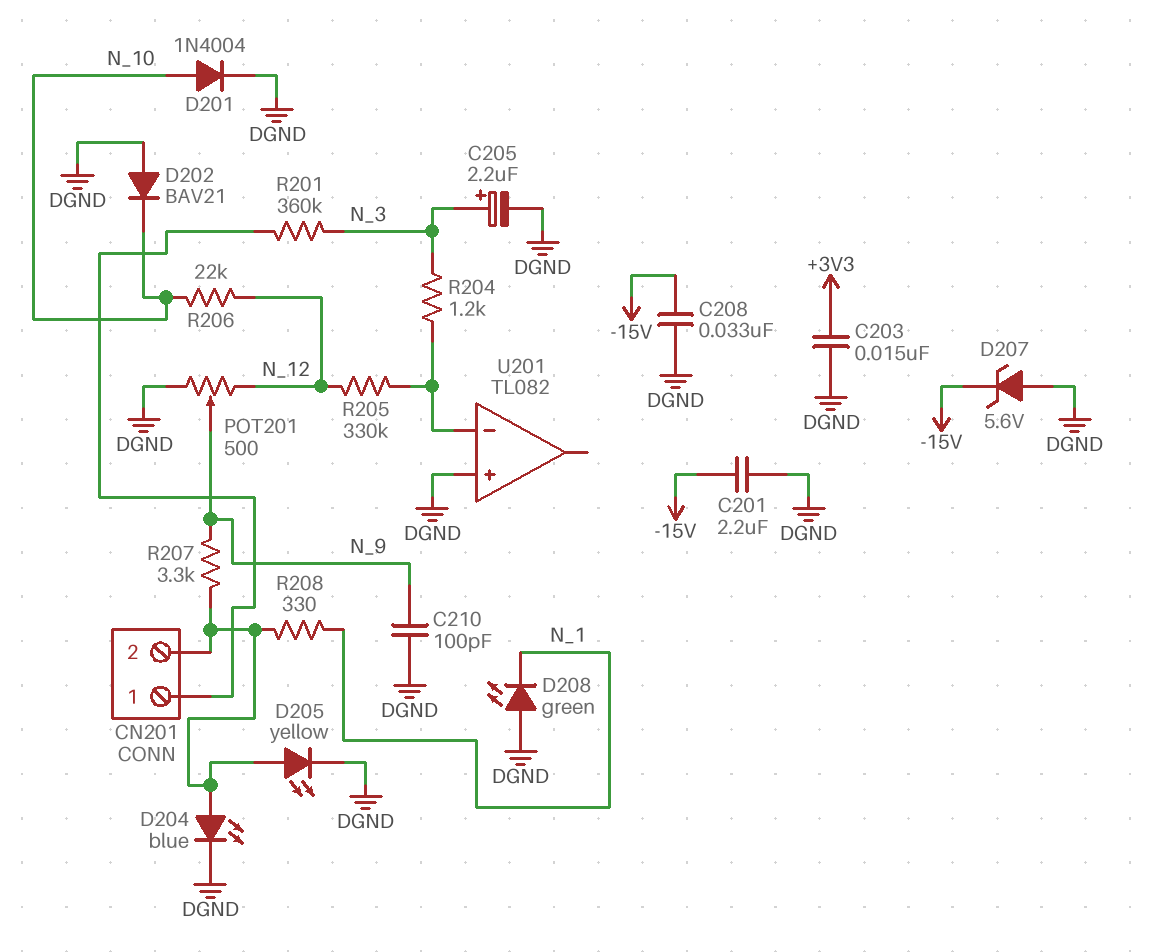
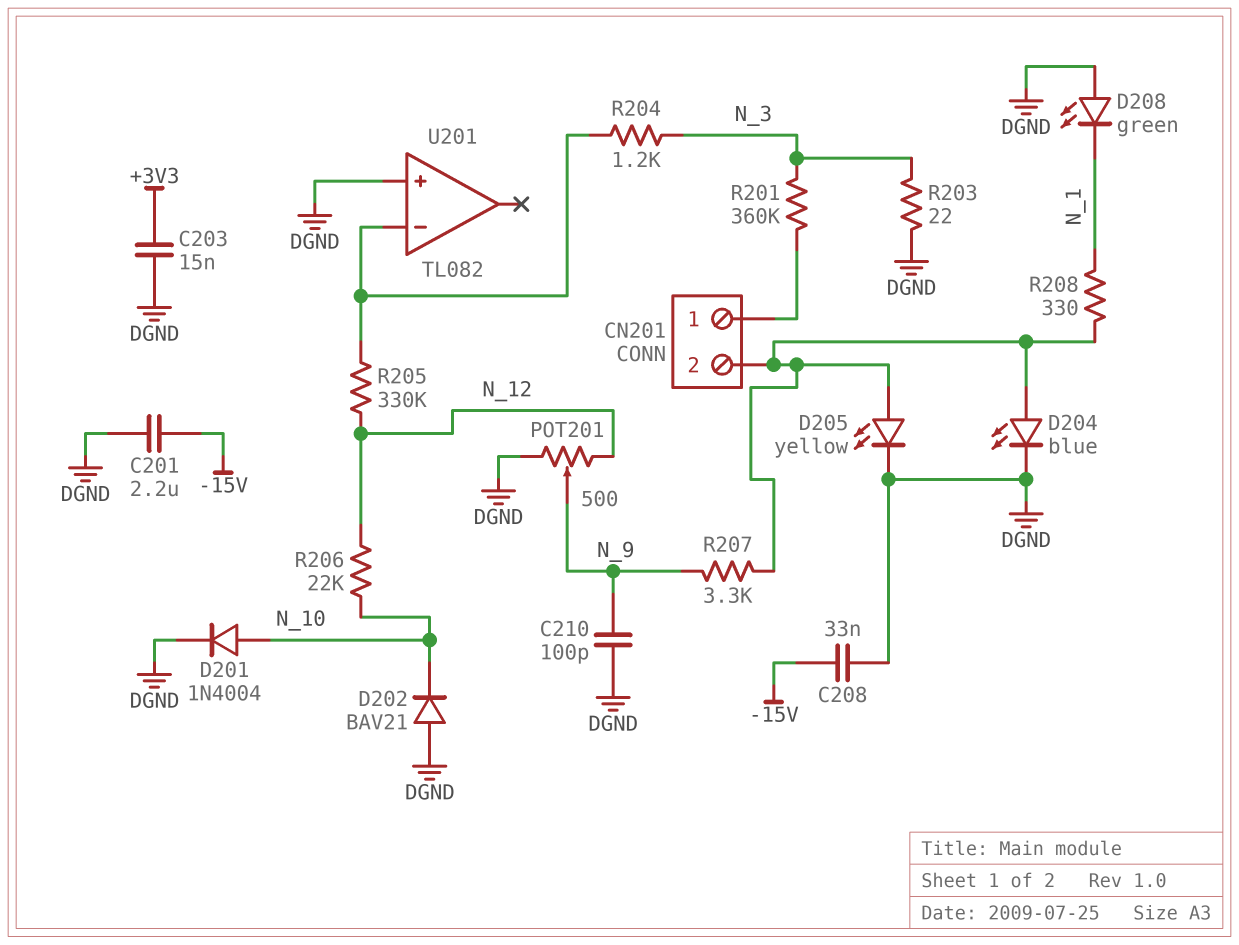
C205: 2.2uF (plus N_3, minus DGND) -> none
D207: zener 5.6V (A DGND, K -15V) -> none
R203: none -> 22 (DGND, N_3)

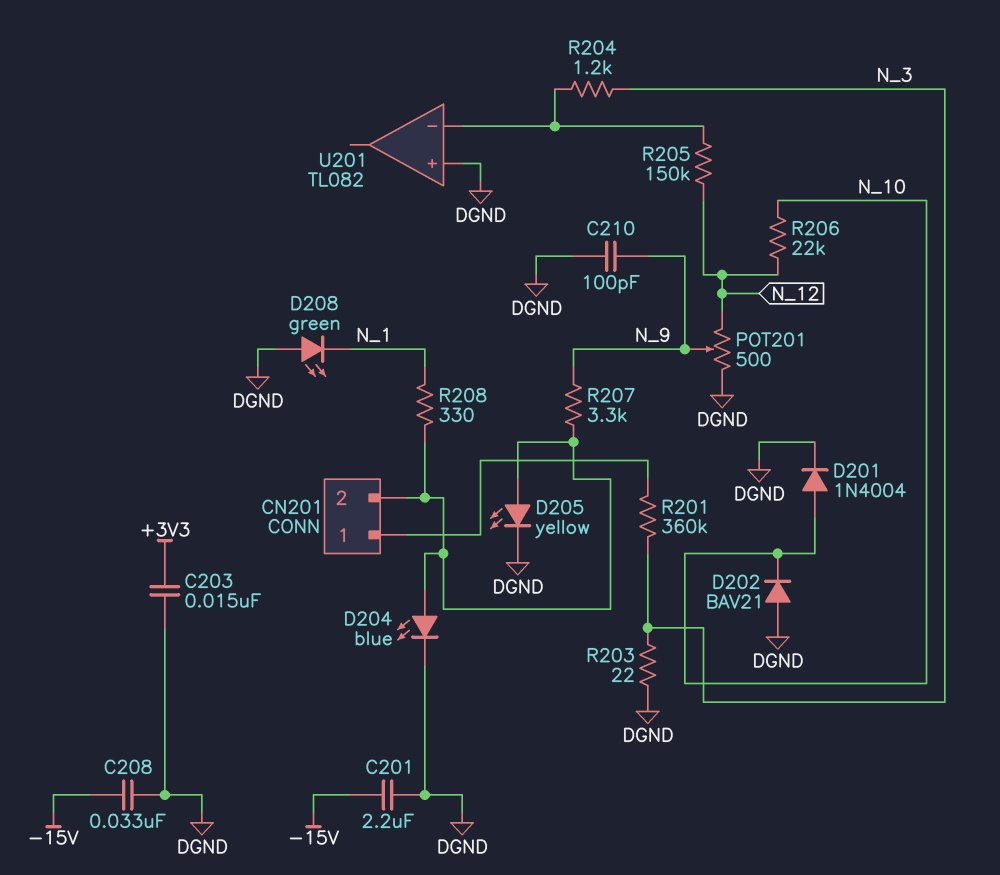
R205: 330k (N_12, U201/in-) -> 150k (N_12, U201/in-)

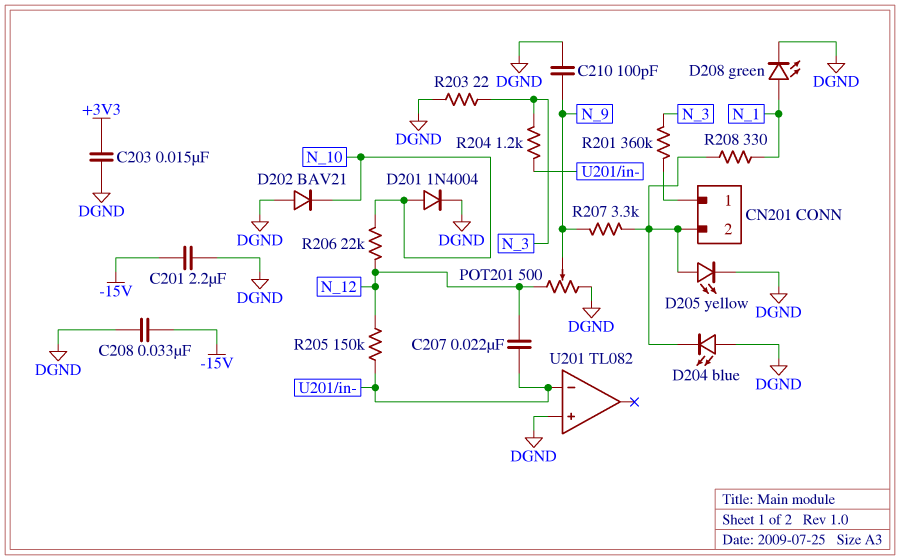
C207: none -> 22nF (N_12, U201/in-)
D204: LED blue (A CN201/2, K DGND) -> LED blue (A DGND, K CN201/2)
D208: LED green (A DGND, K N_1) -> LED green (A N_1, K DGND)

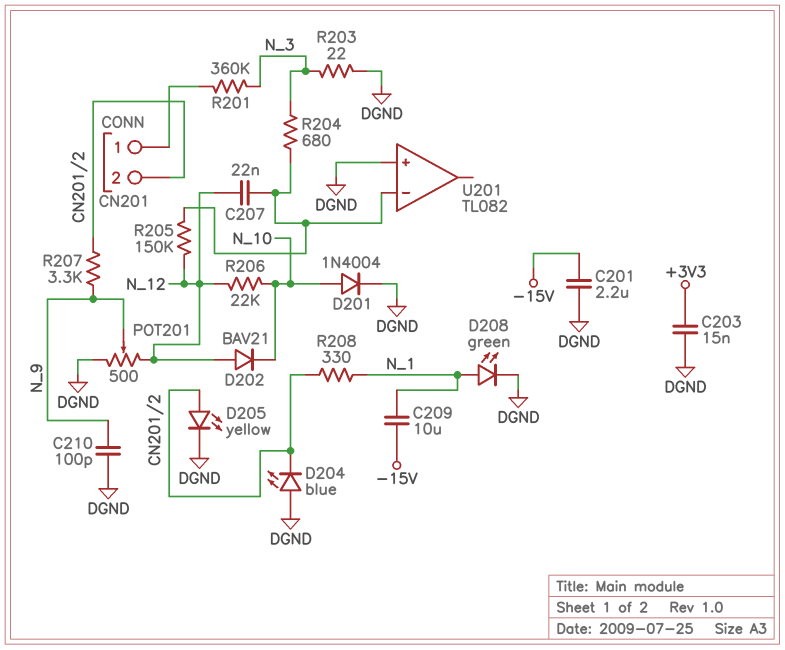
C208: 33nF (-15V, DGND) -> none
C209: none -> 10uF (-15V, N_1)
D202: diode BAV21 (A DGND, K N_10) -> diode BAV21 (A N_12, K N_10)
R204: 1.2k (N_3, U201/in-) -> 680 (N_3, U201/in-)

